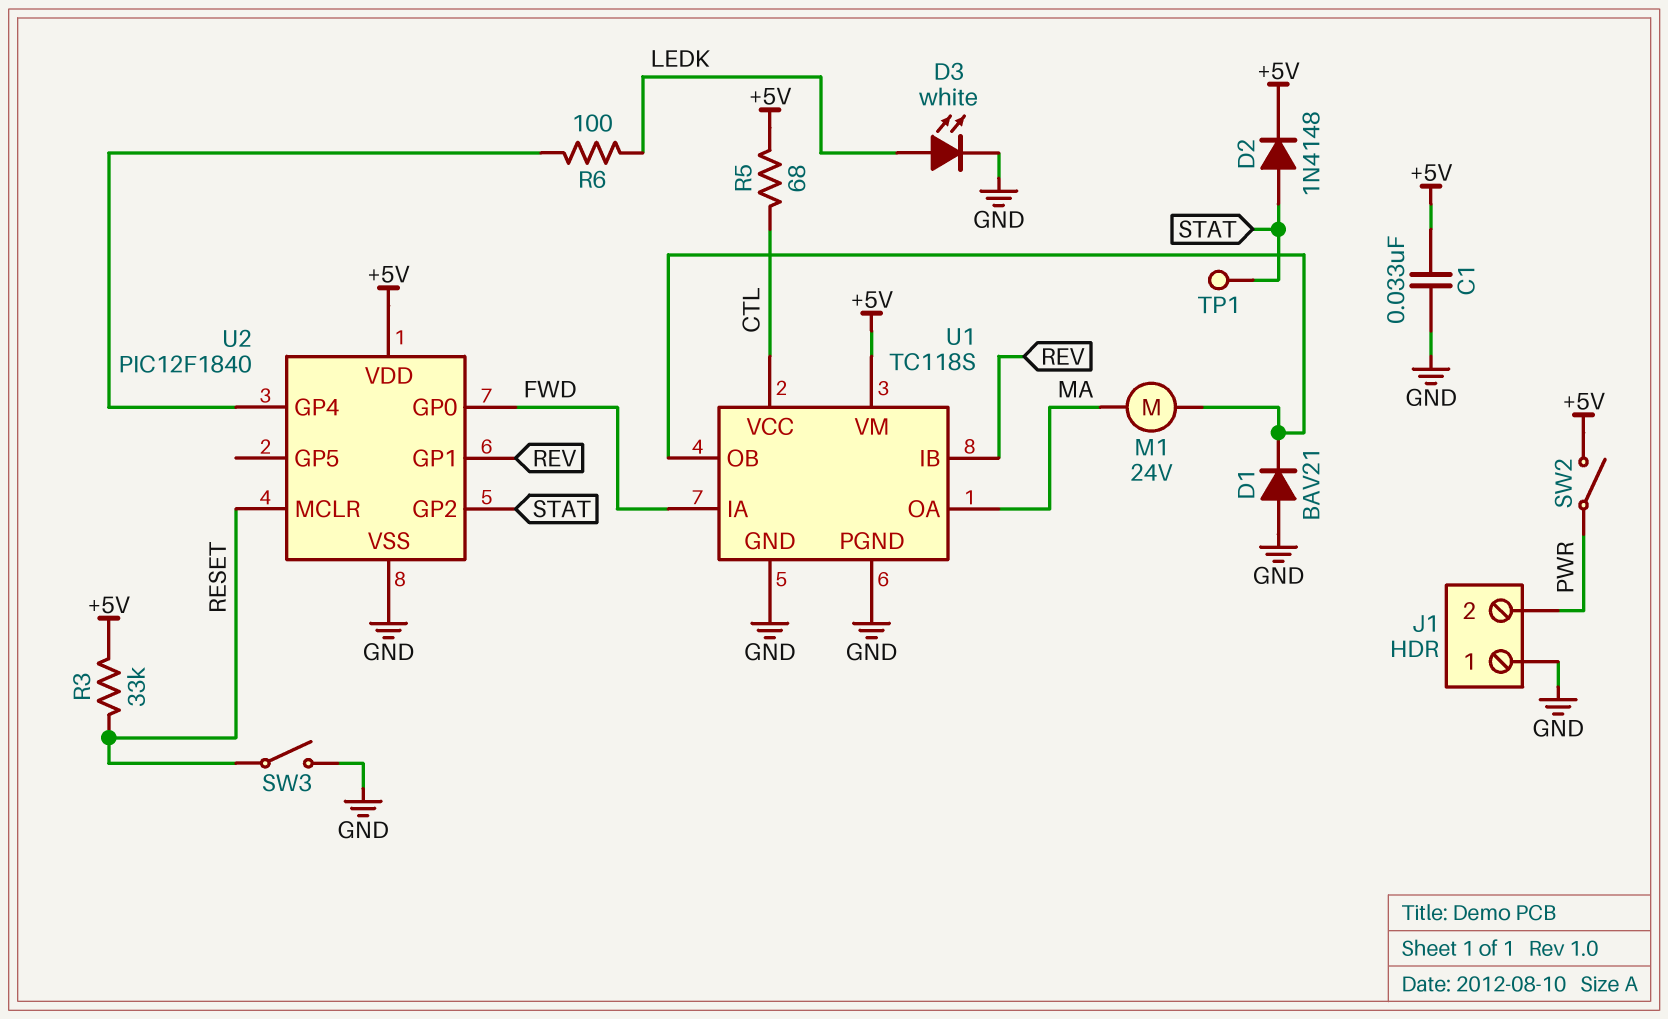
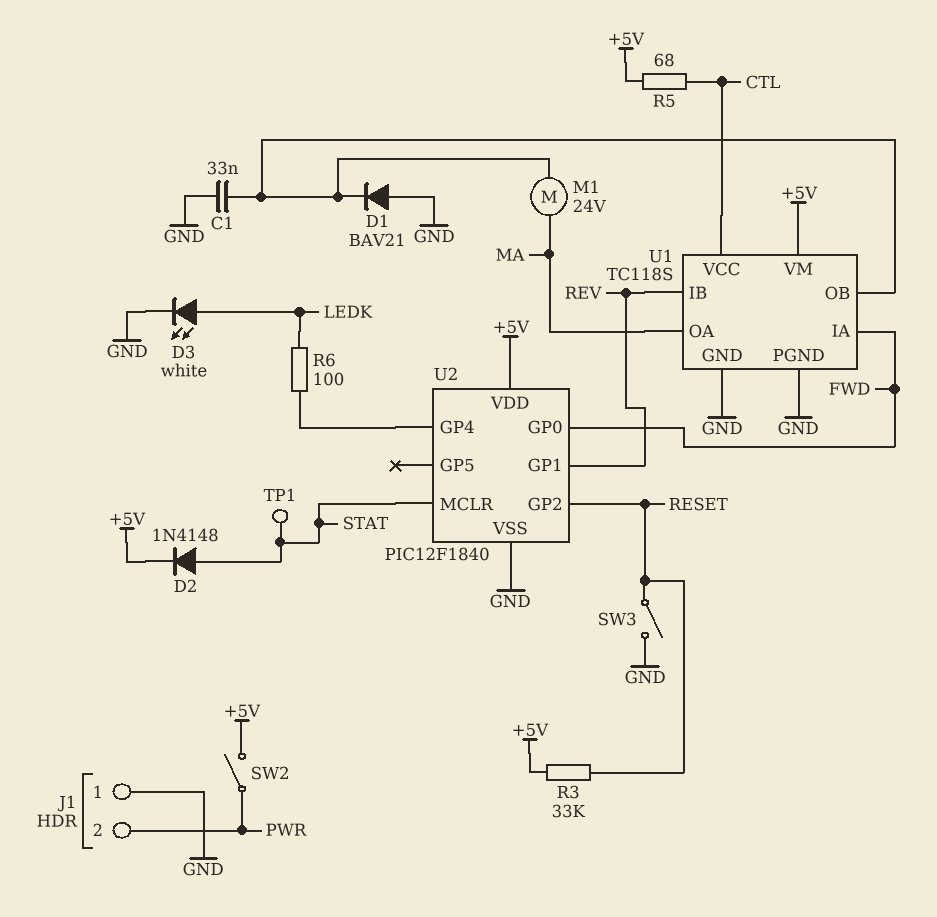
C1: 33nF (+5V, GND) -> 33nF (GND, U1/OB)
U2 pin GP2: STAT -> RESET
U2 pin MCLR: RESET -> STAT

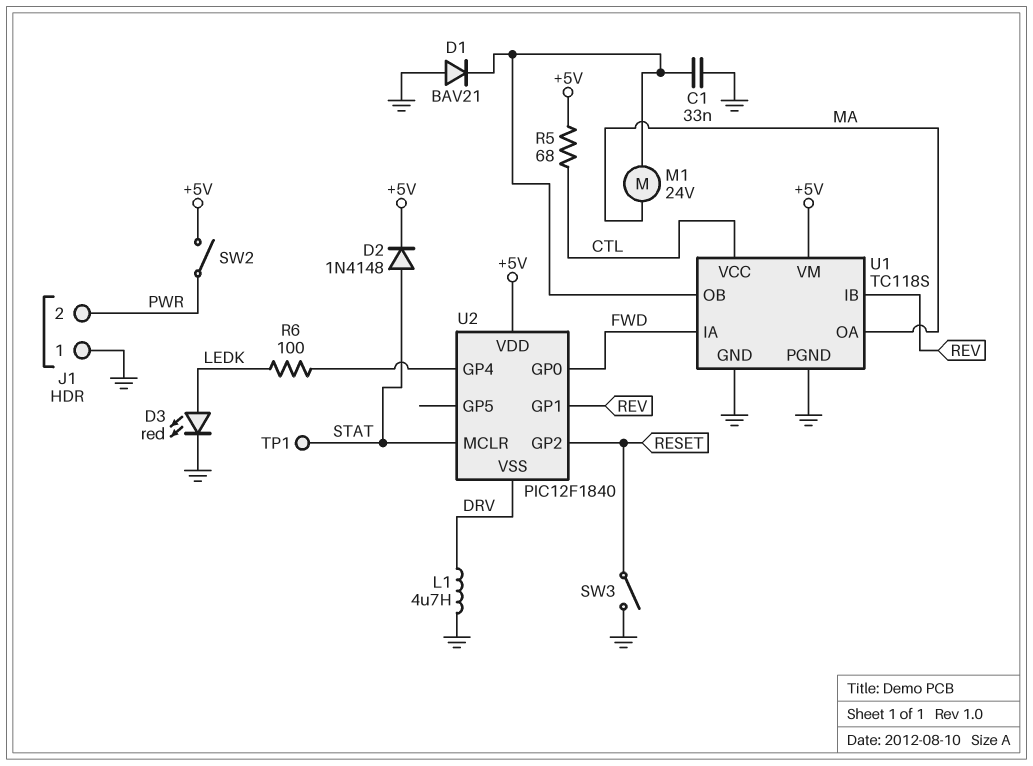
D3: LED white (A LEDK, K GND) -> LED red (A LEDK, K GND)
L1: none -> 4.7uH (DRV, GND)
R3: 33k (+5V, RESET) -> none
U2 pin VSS: GND -> DRV

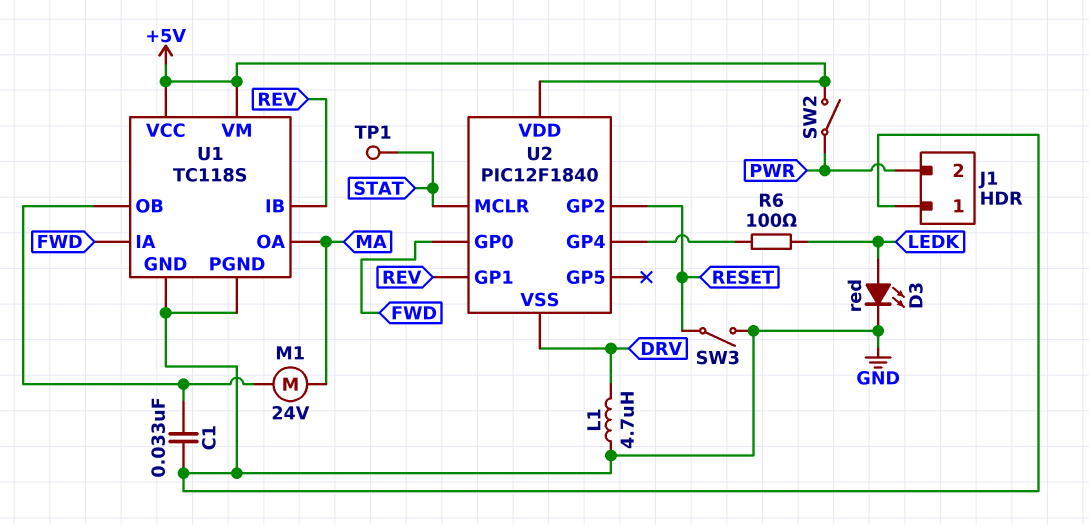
D1: diode BAV21 (A GND, K U1/OB) -> none
D2: diode 1N4148 (A STAT, K +5V) -> none
R5: 68 (+5V, CTL) -> none
U1 pin VCC: CTL -> +5V

